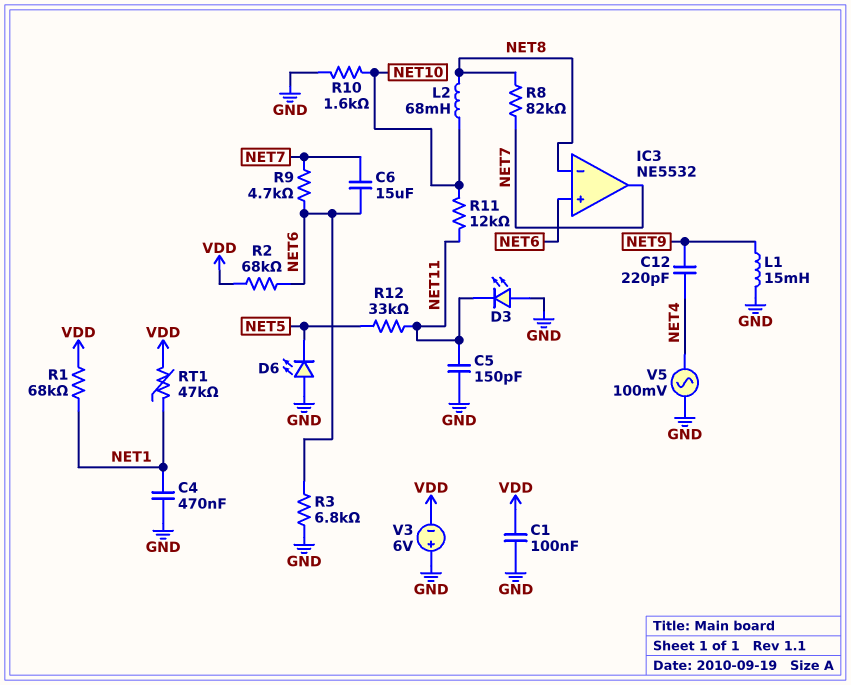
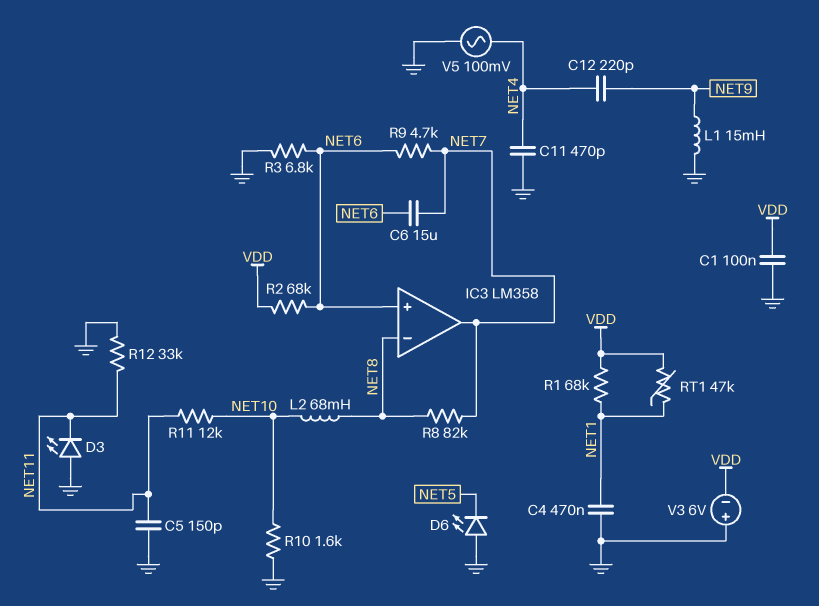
C11: none -> 470pF (GND, NET4)
IC3: NE5532 -> LM358
R12: 33k (NET5, NET11) -> 33k (GND, NET11)

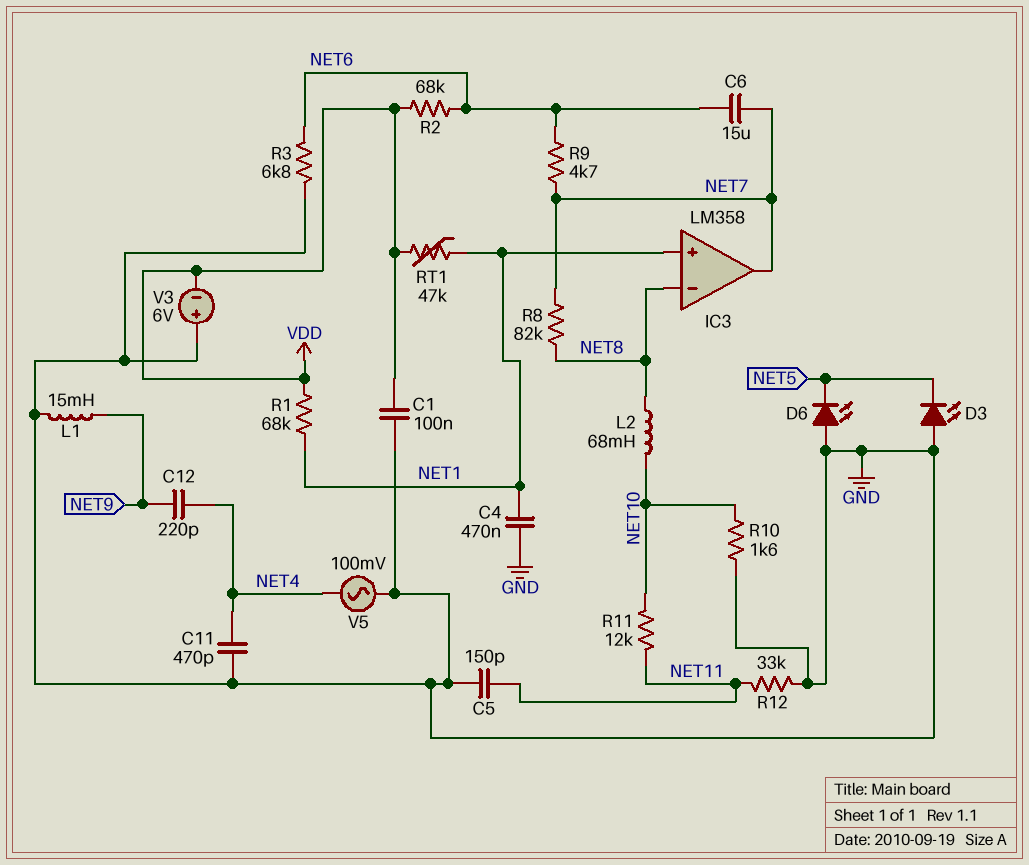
D3: LED (A GND, K NET11) -> LED (A GND, K NET5)
IC3 pin in+: NET6 -> NET1

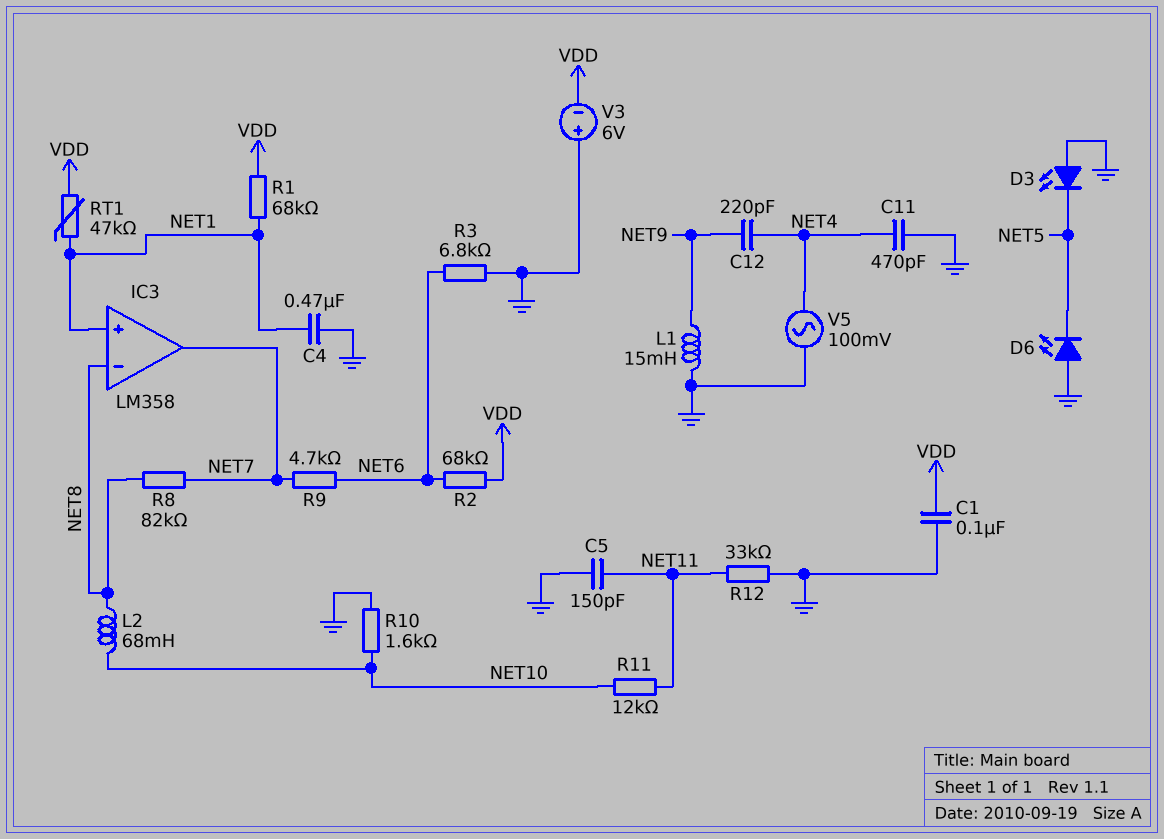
C6: 15uF (NET6, NET7) -> none

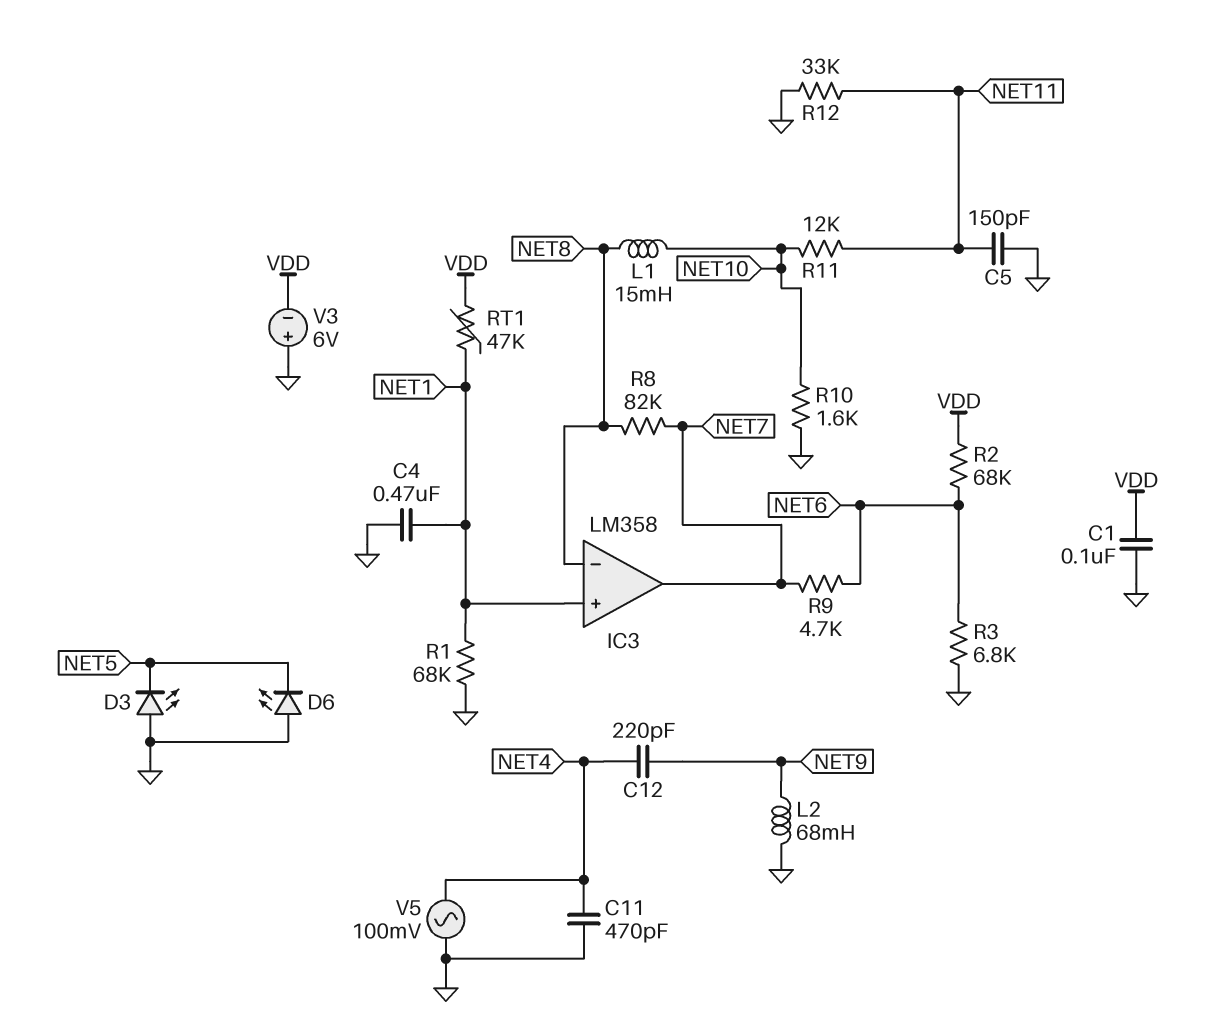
L1: 15mH (GND, NET9) -> 15mH (NET8, NET10)
L2: 68mH (NET8, NET10) -> 68mH (GND, NET9)
R1: 68k (NET1, VDD) -> 68k (GND, NET1)

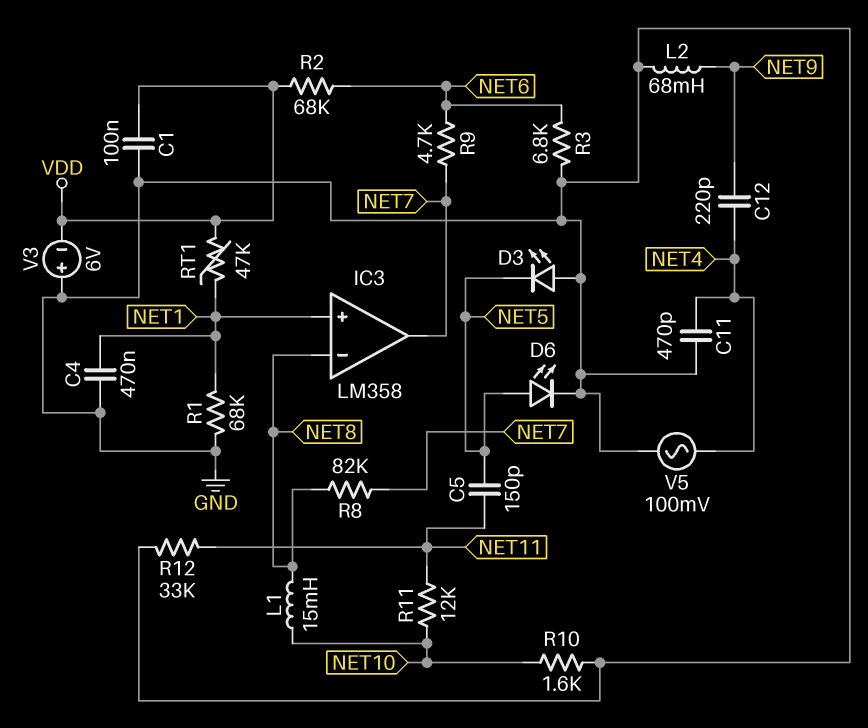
C5: 150pF (GND, NET11) -> 150pF (NET5, NET11)
D6: LED (A GND, K NET5) -> LED (A NET5, K GND)

